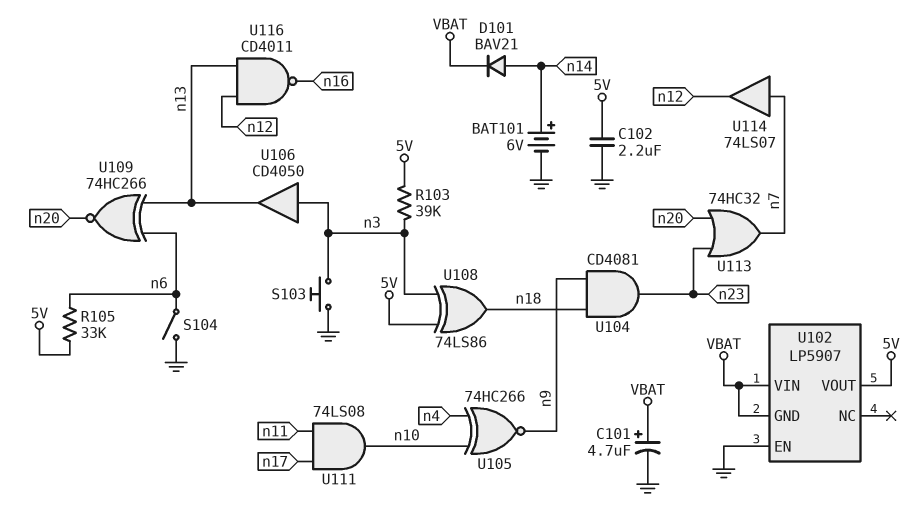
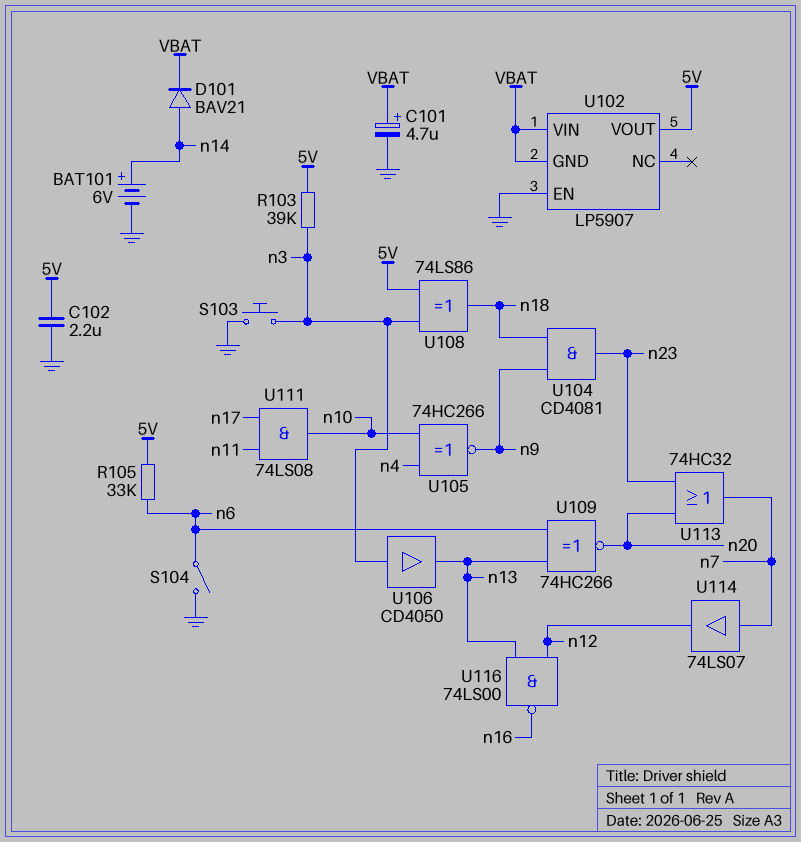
U116: NAND CD4011 (in n12, in n13, out n16) -> NAND 74LS00 (in n12, in n13, out n16)

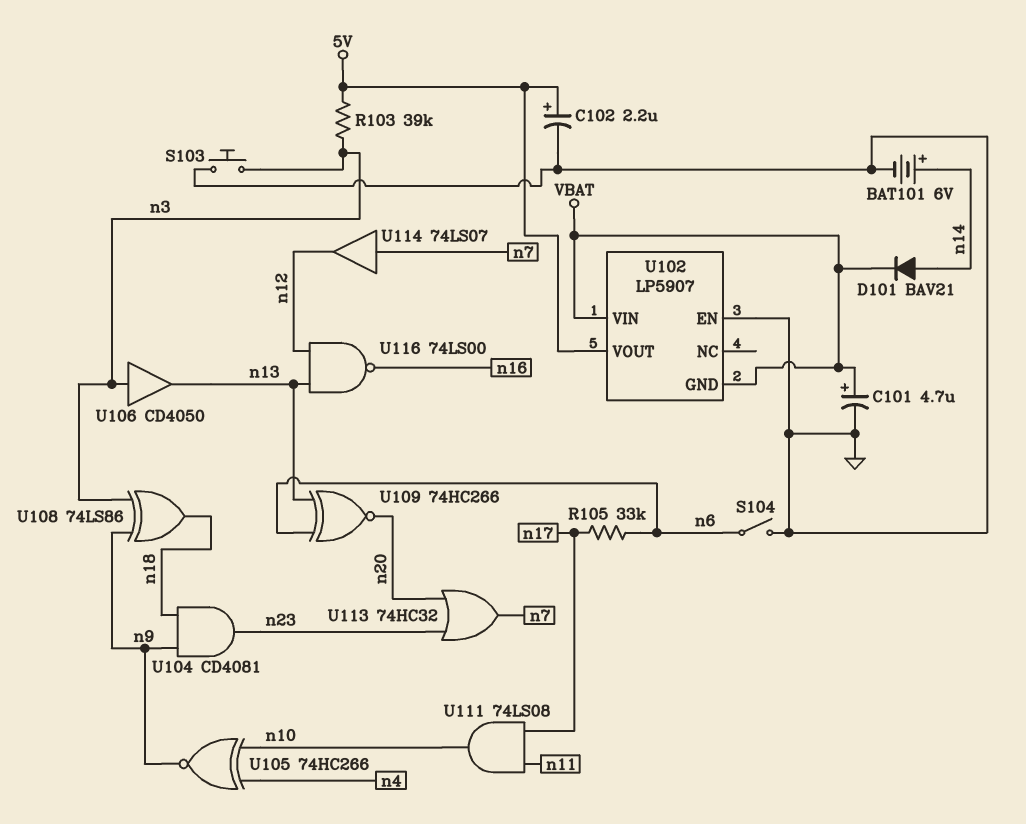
C102: 2.2uF (5V, GND) -> 2.2uF (plus 5V, minus GND)
R105: 33k (5V, n6) -> 33k (n6, n17)
U108: XOR 74LS86 (in 5V, in n3, out n18) -> XOR 74LS86 (in n3, in n9, out n18)

